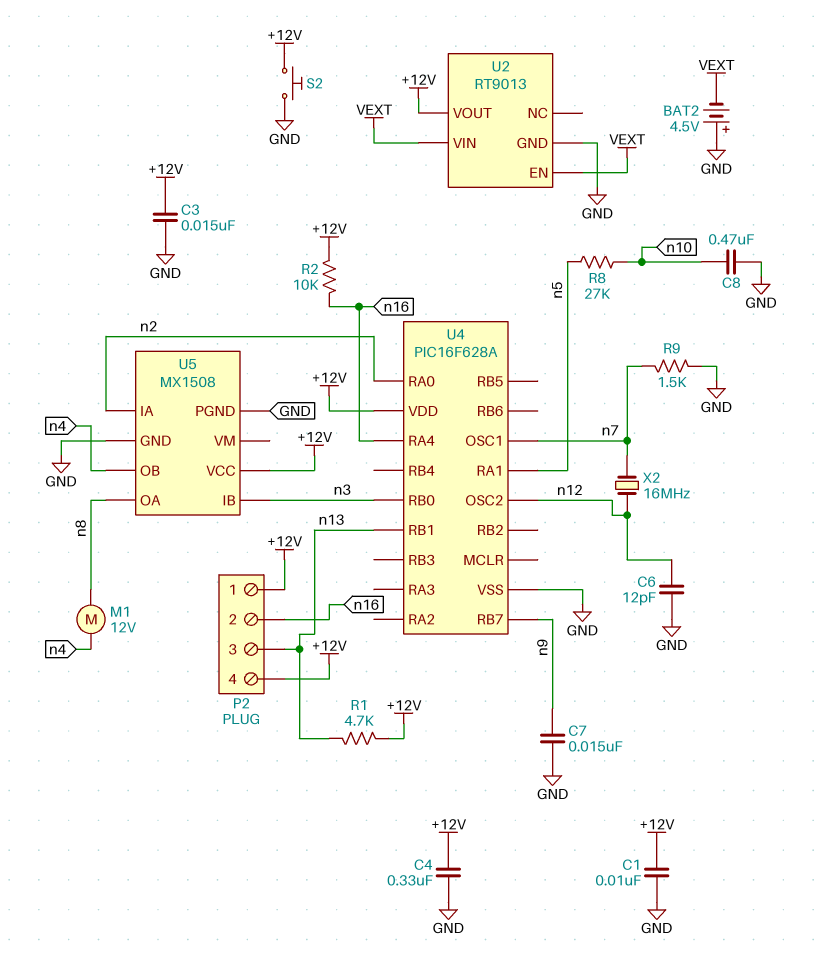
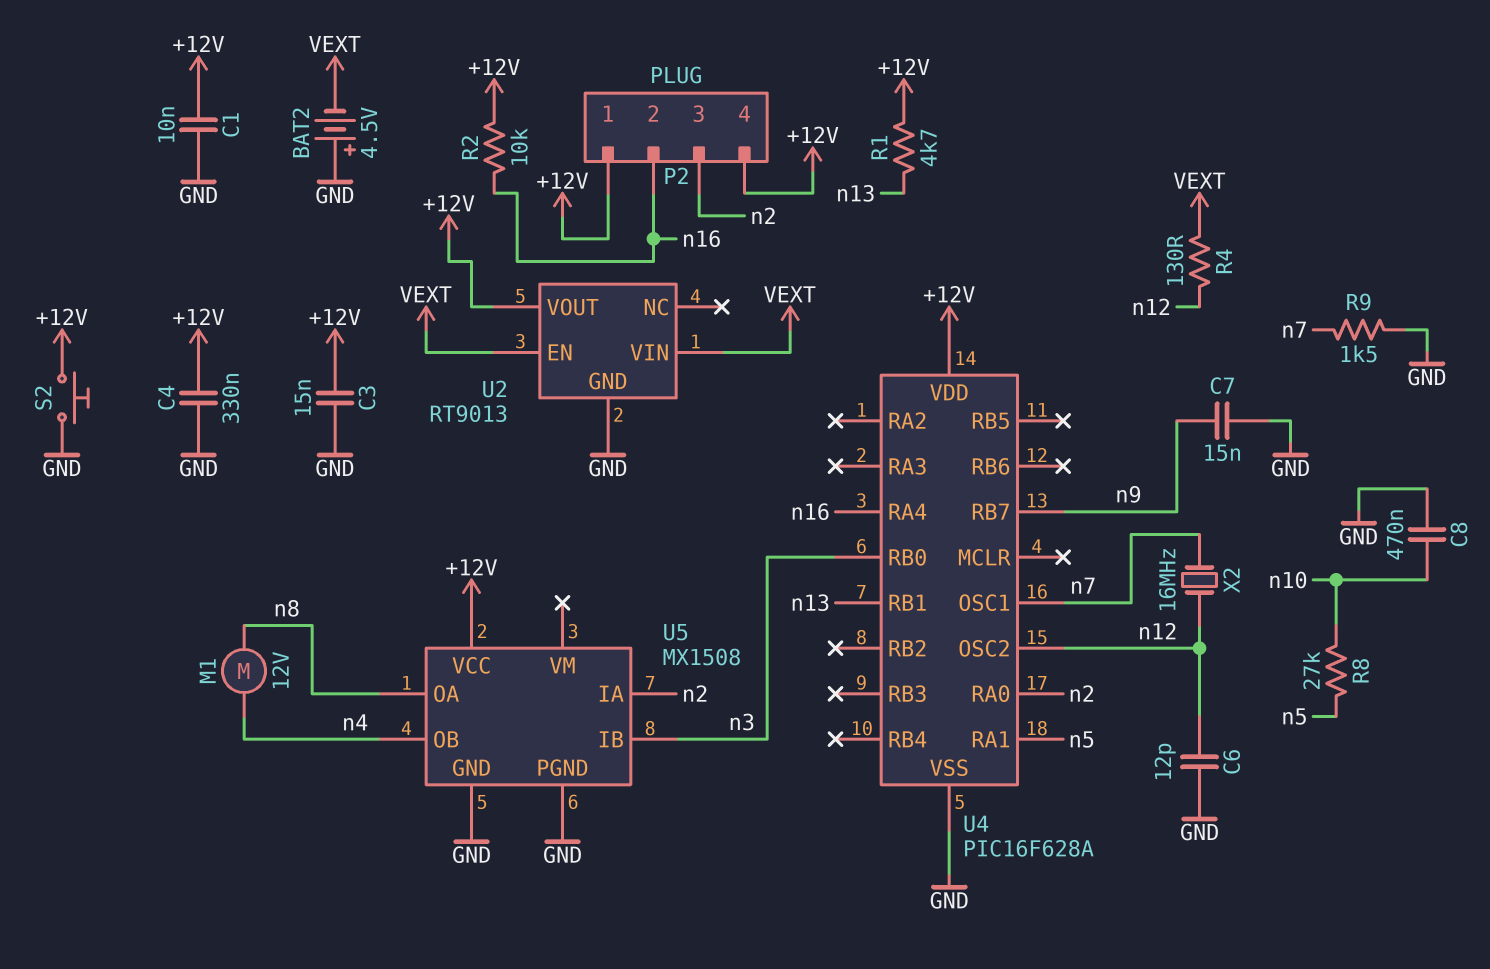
P2 pin 3: n13 -> n2
R4: none -> 130 (VEXT, n12)

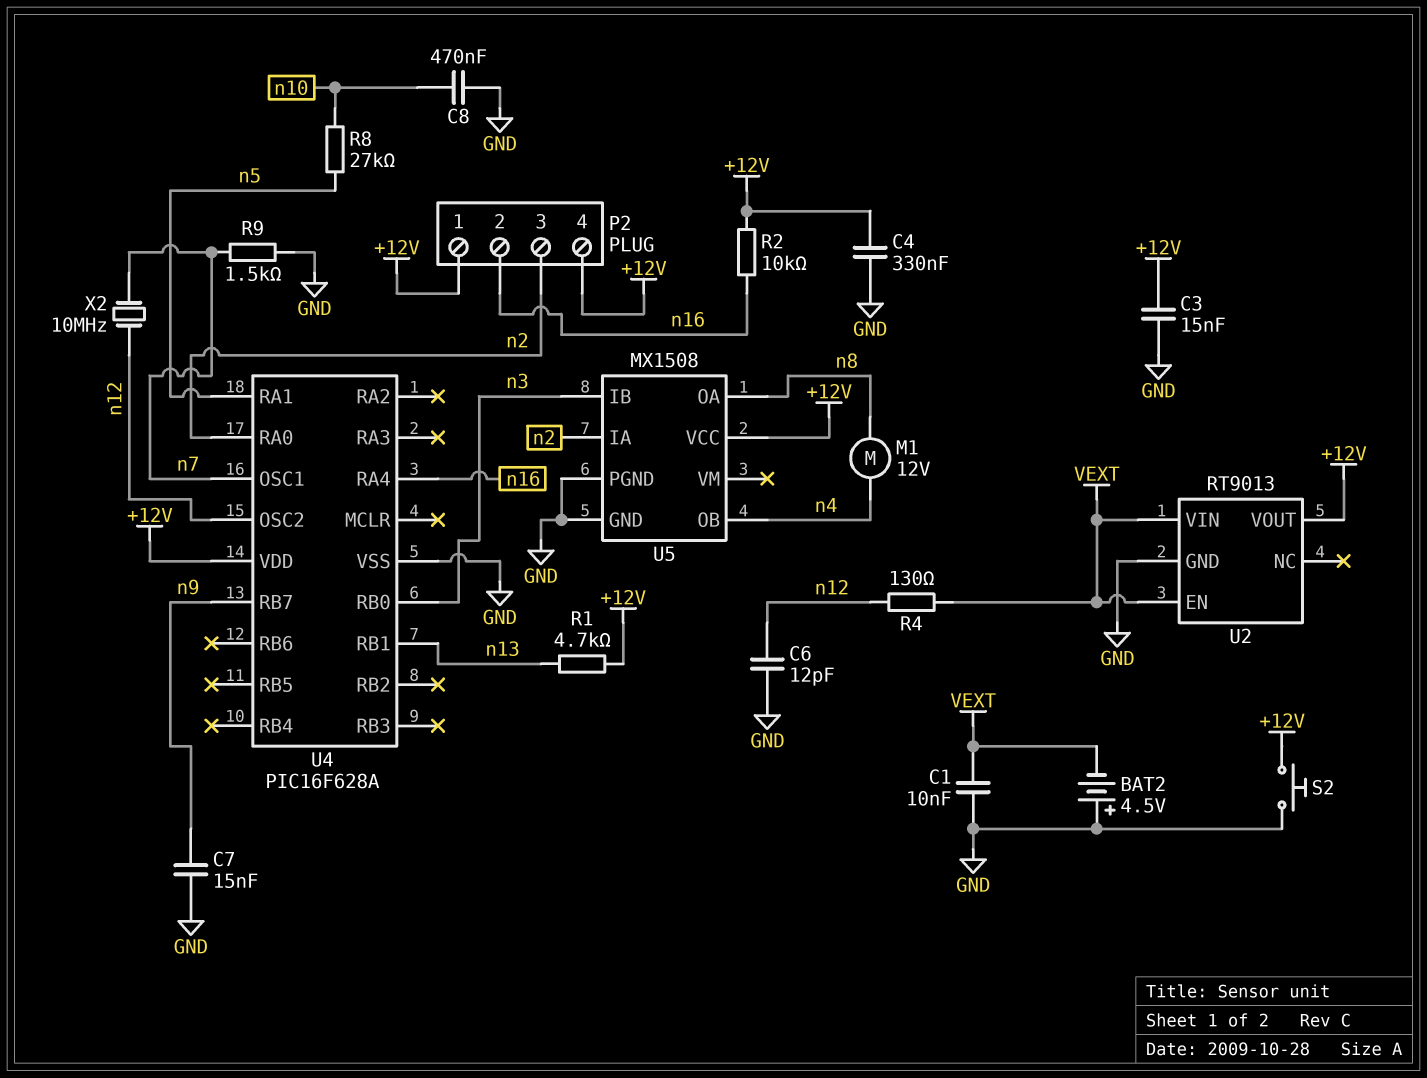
C1: 10nF (+12V, GND) -> 10nF (GND, VEXT)
X2: 16MHz (n7, n12) -> 10MHz (n7, n12)

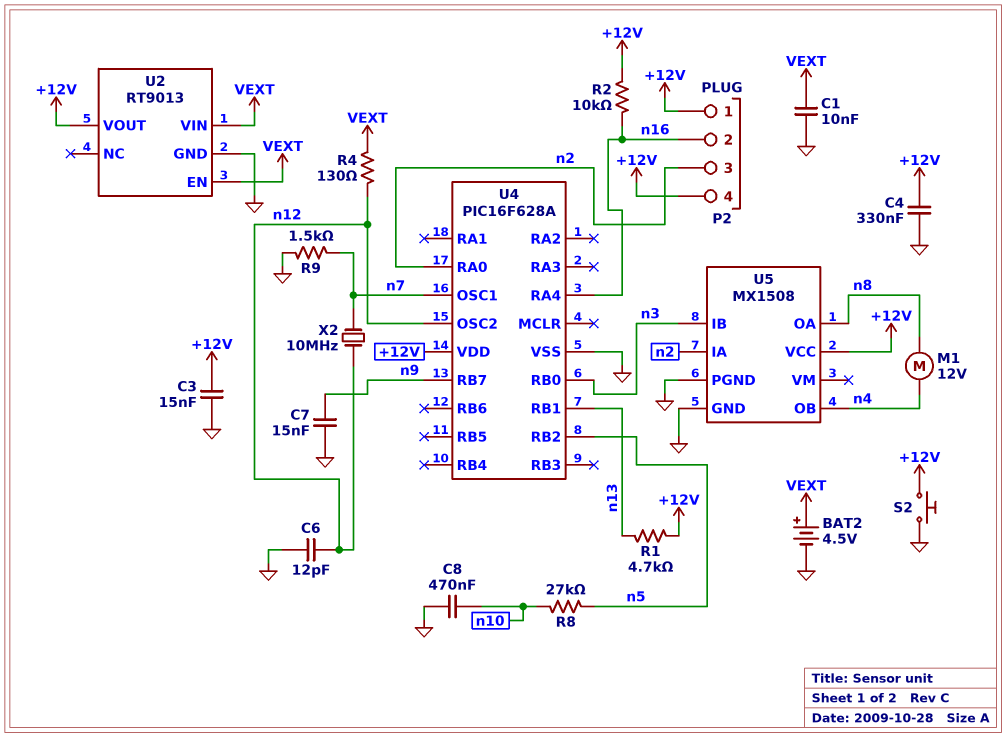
BAT2: 4.5V (plus GND, minus VEXT) -> 4.5V (plus VEXT, minus GND)
U4 pin RA1: n5 -> none
U4 pin RB2: none -> n5

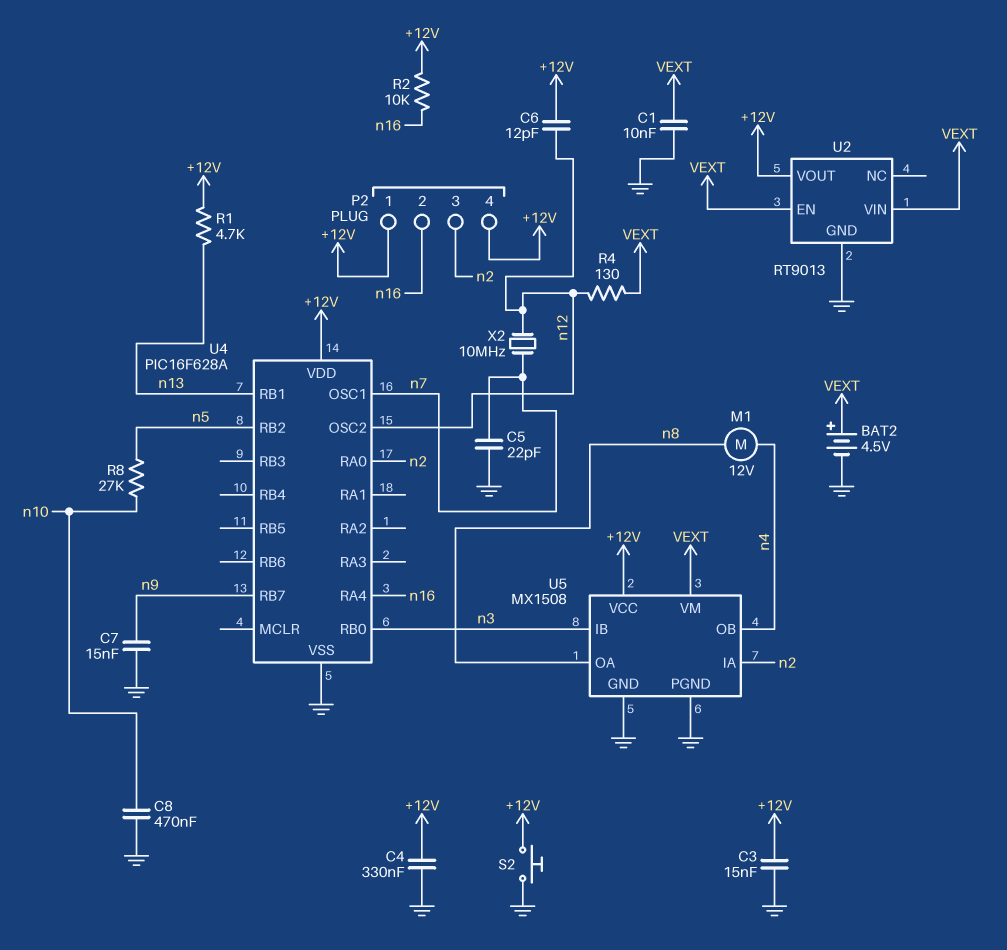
C5: none -> 22pF (GND, n7)
C6: 12pF (GND, n12) -> 12pF (+12V, n12)
R9: 1.5k (GND, n7) -> none
U5 pin VM: none -> VEXT

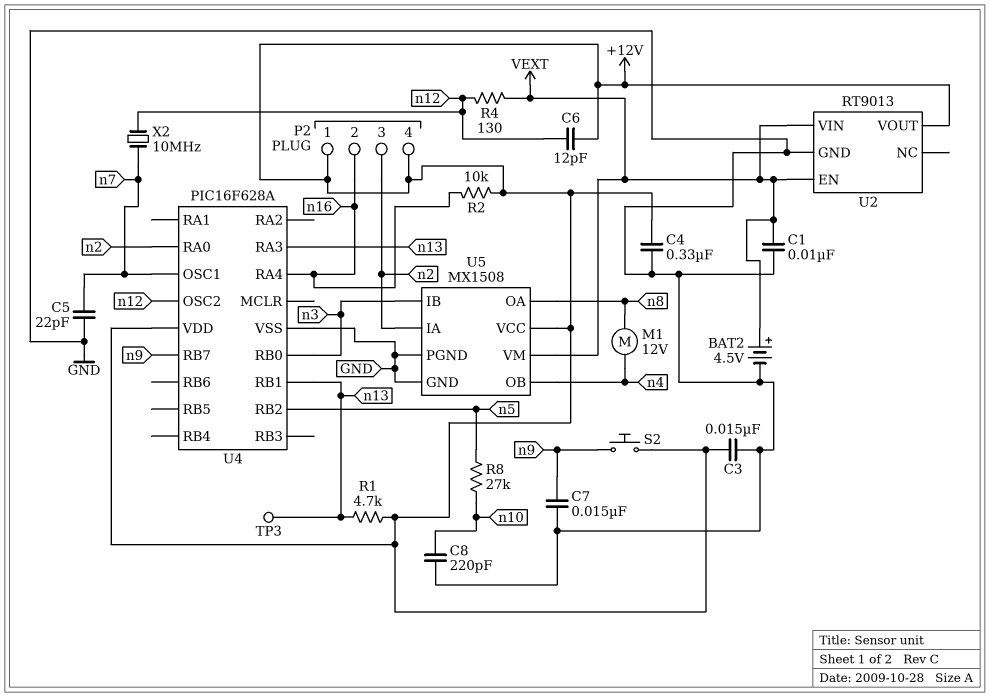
C8: 470nF (GND, n10) -> 220pF (GND, n10)
S2: button (+12V, GND) -> button (+12V, n9)
TP3: none -> test point (n13)
U4 pin RA3: none -> n13

